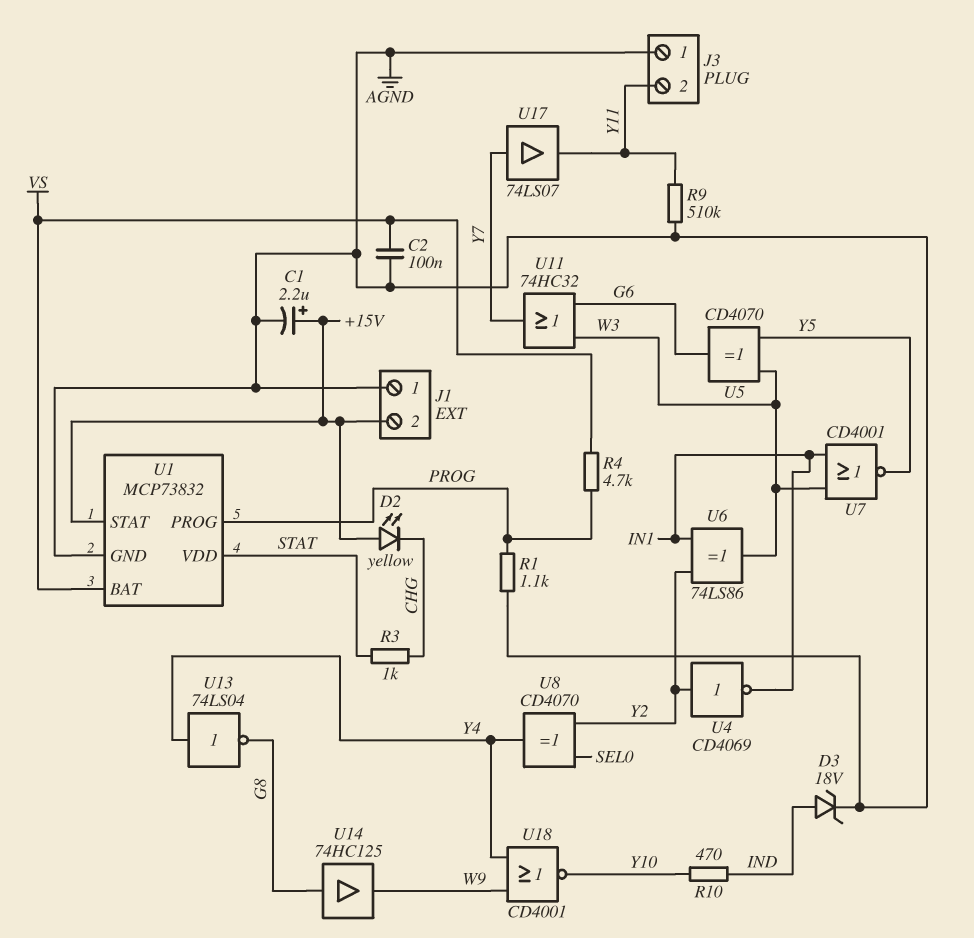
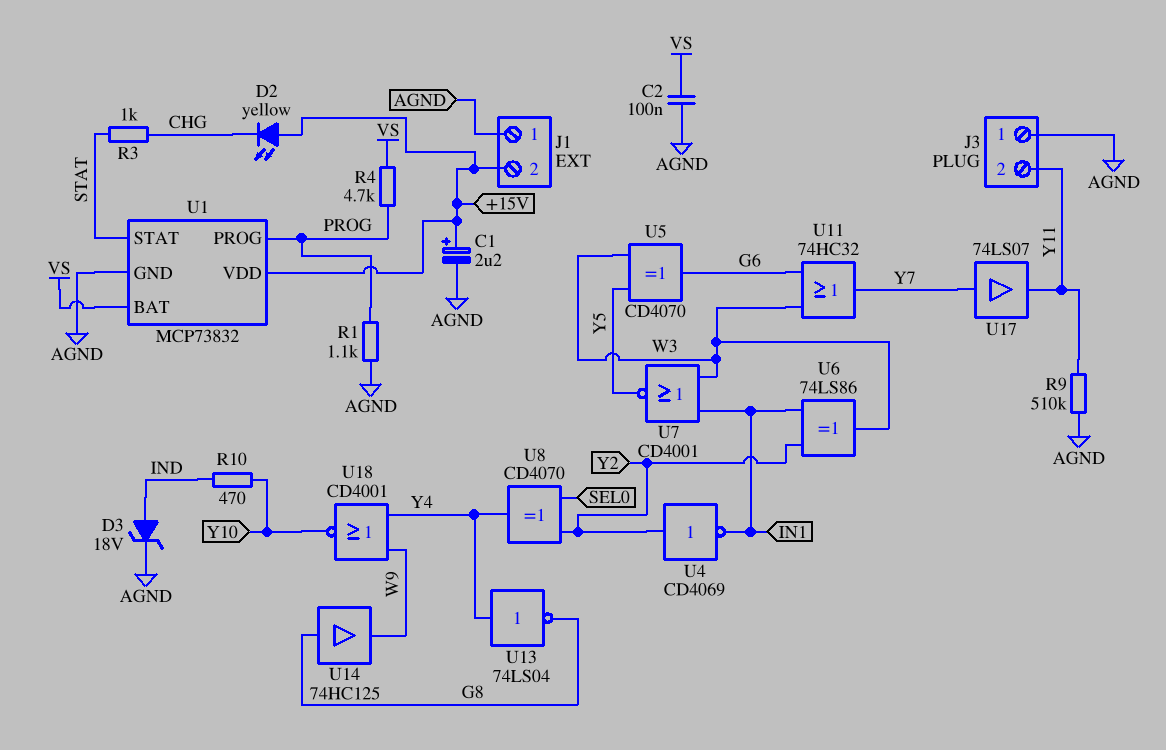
U1 pin STAT: +15V -> STAT
U1 pin VDD: STAT -> +15V

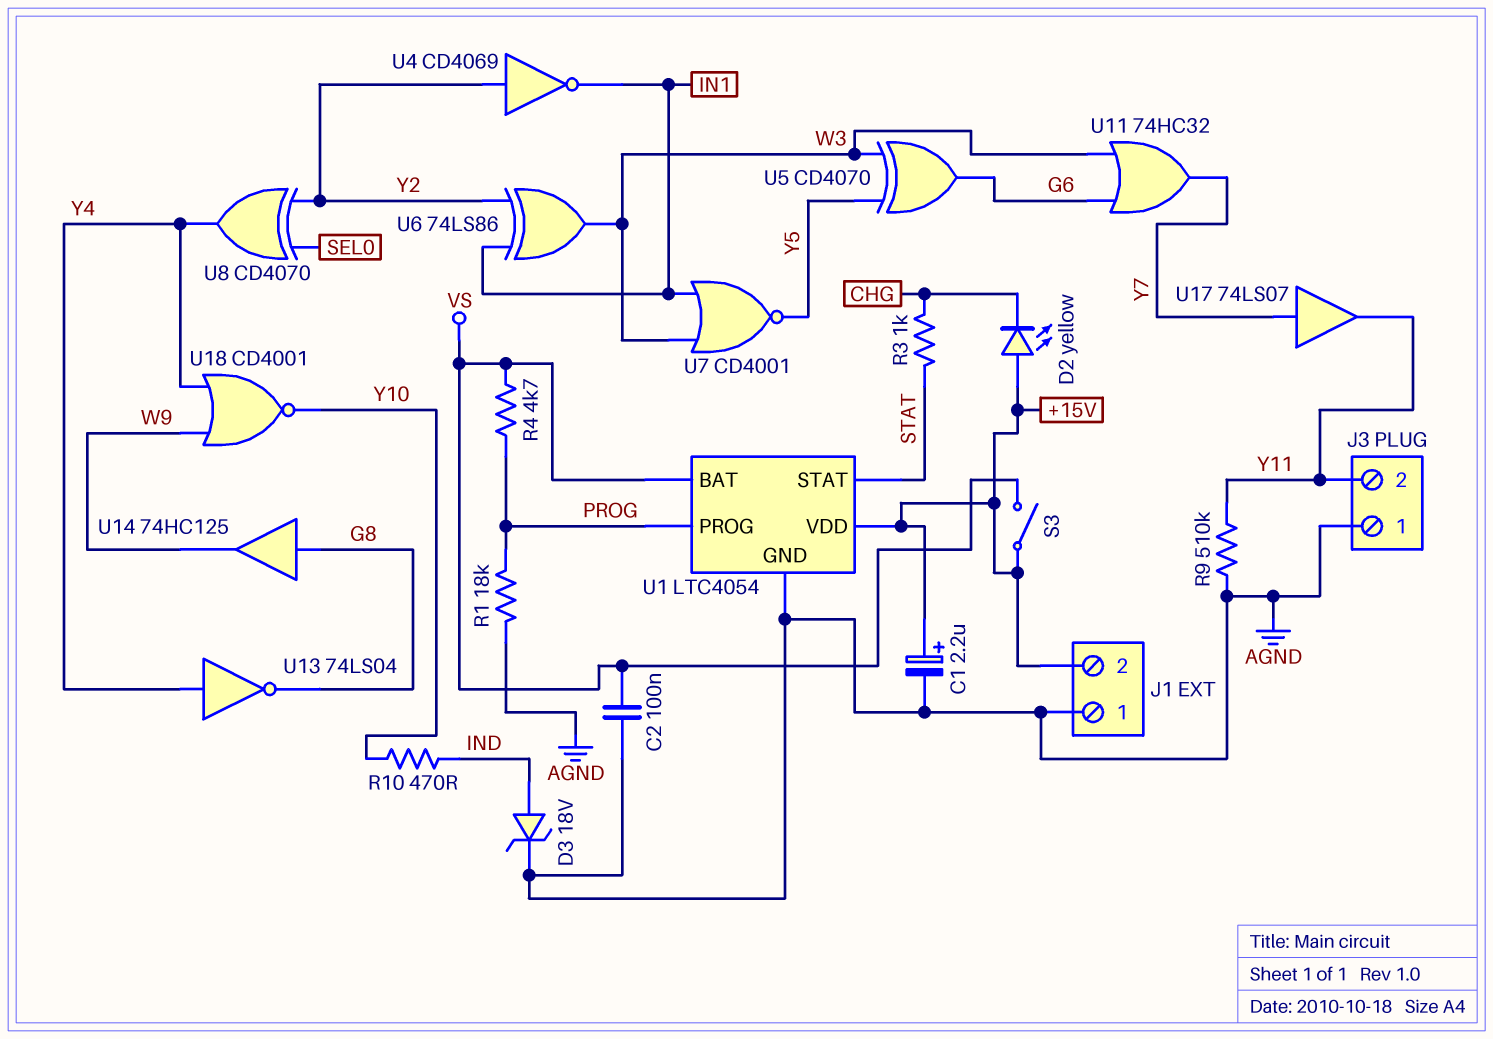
R1: 1.1k (AGND, PROG) -> 18k (AGND, PROG)
S3: none -> switch (+15V, VS)
U1: MCP73832 -> LTC4054

